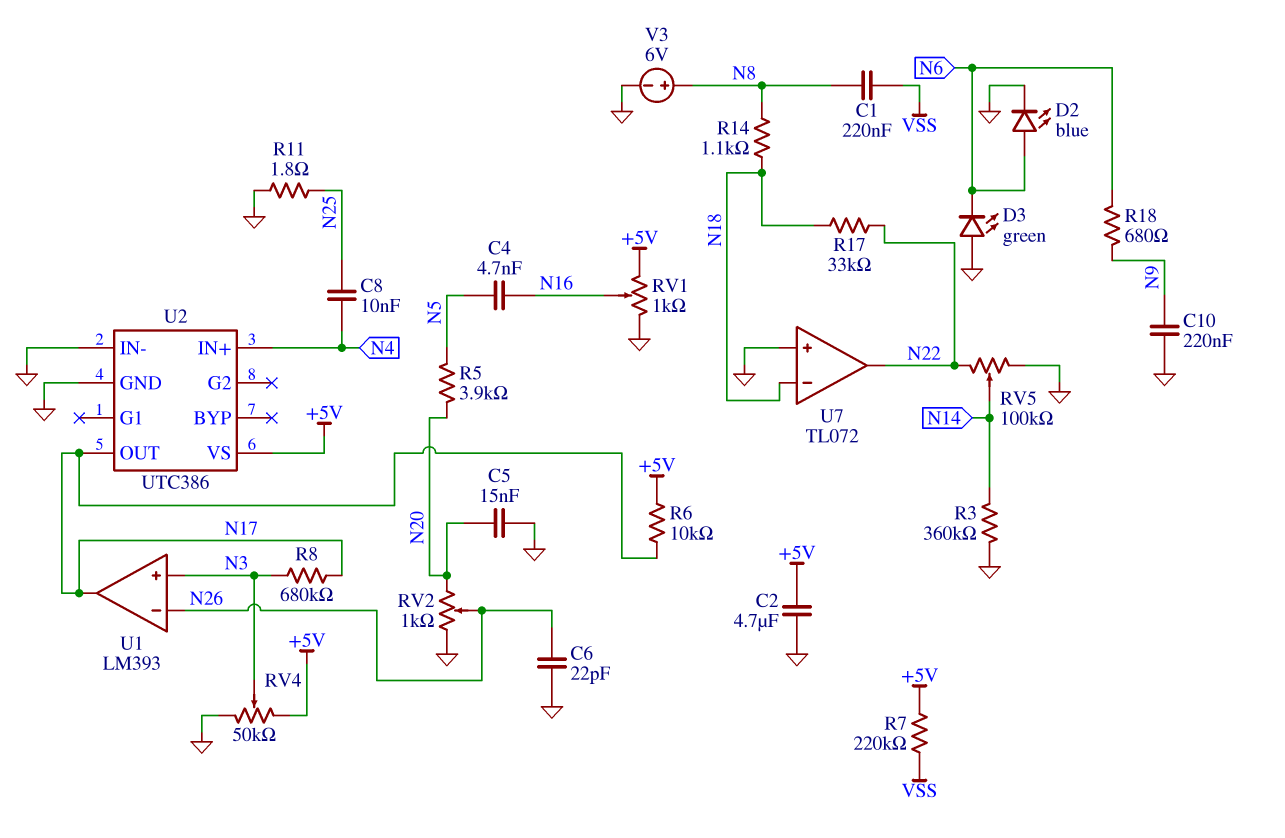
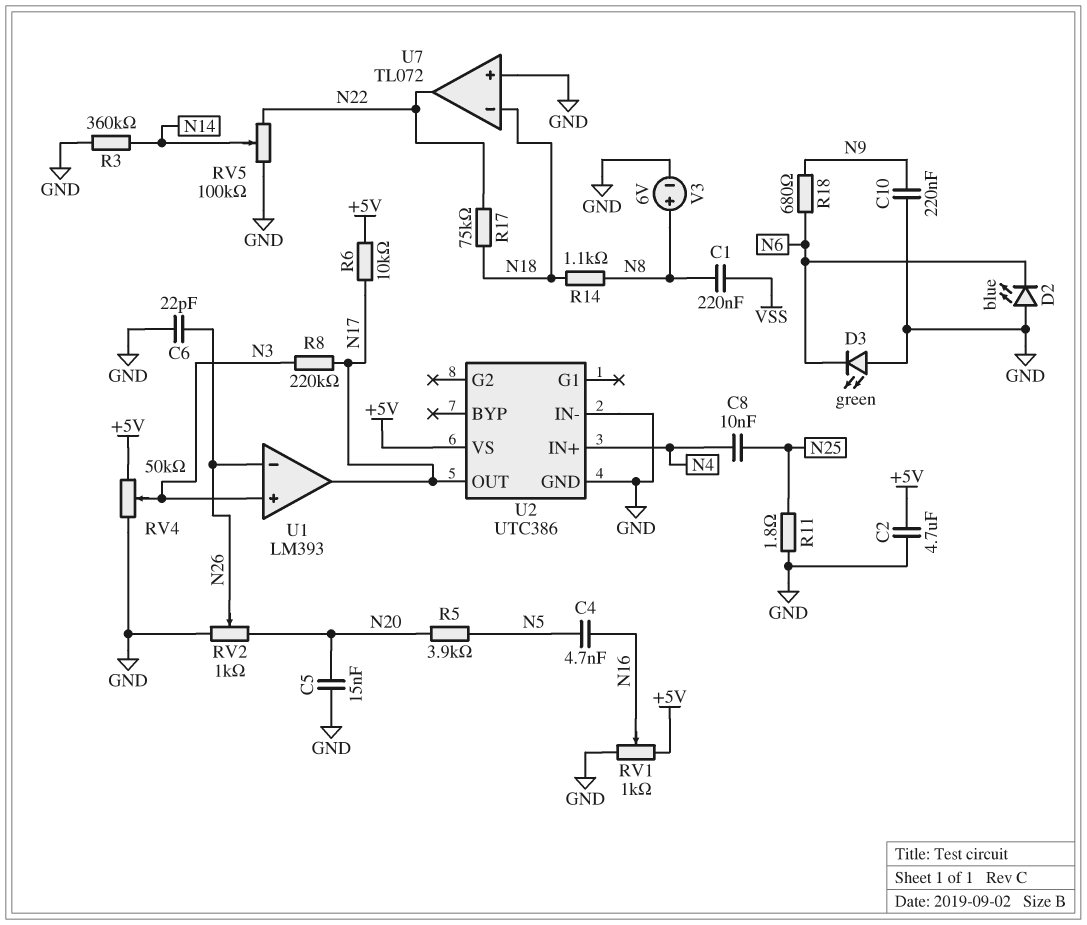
D2: LED blue (A N6, K GND) -> LED blue (A GND, K N6)
R7: 220k (+5V, VSS) -> none
R8: 680k (N3, N17) -> 220k (N3, N17)
R17: 33k (N18, N22) -> 75k (N18, N22)

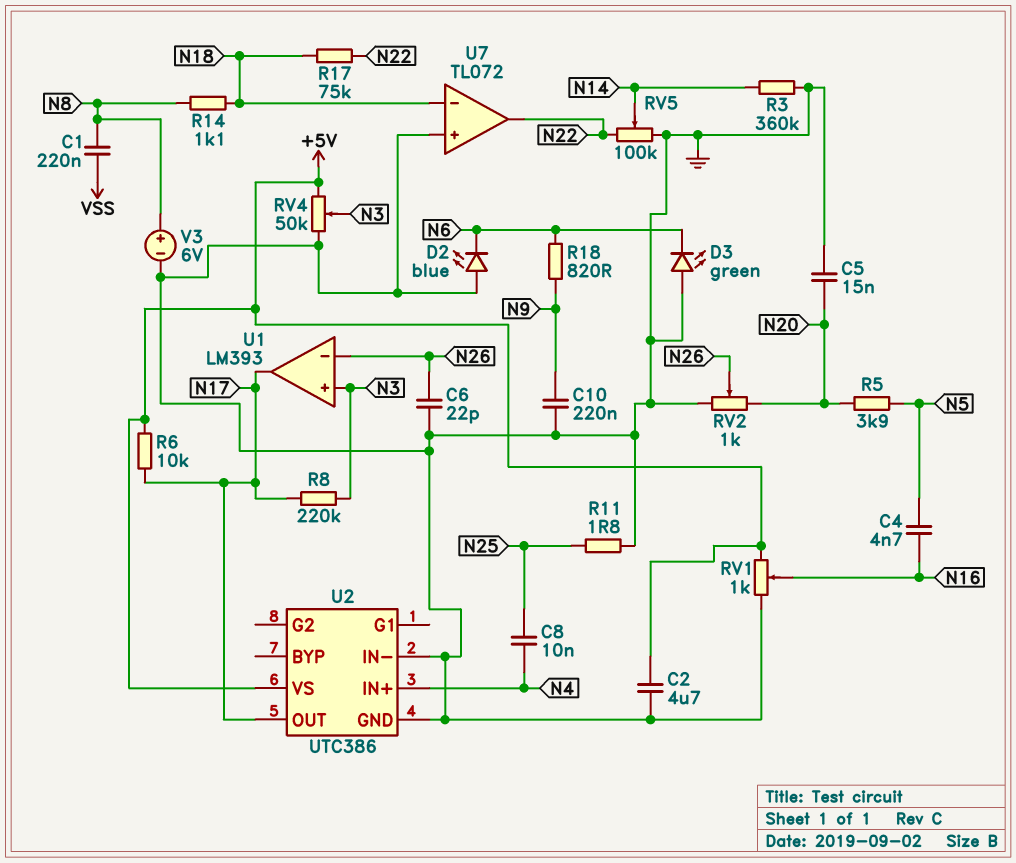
R18: 680 (N6, N9) -> 820 (N6, N9)

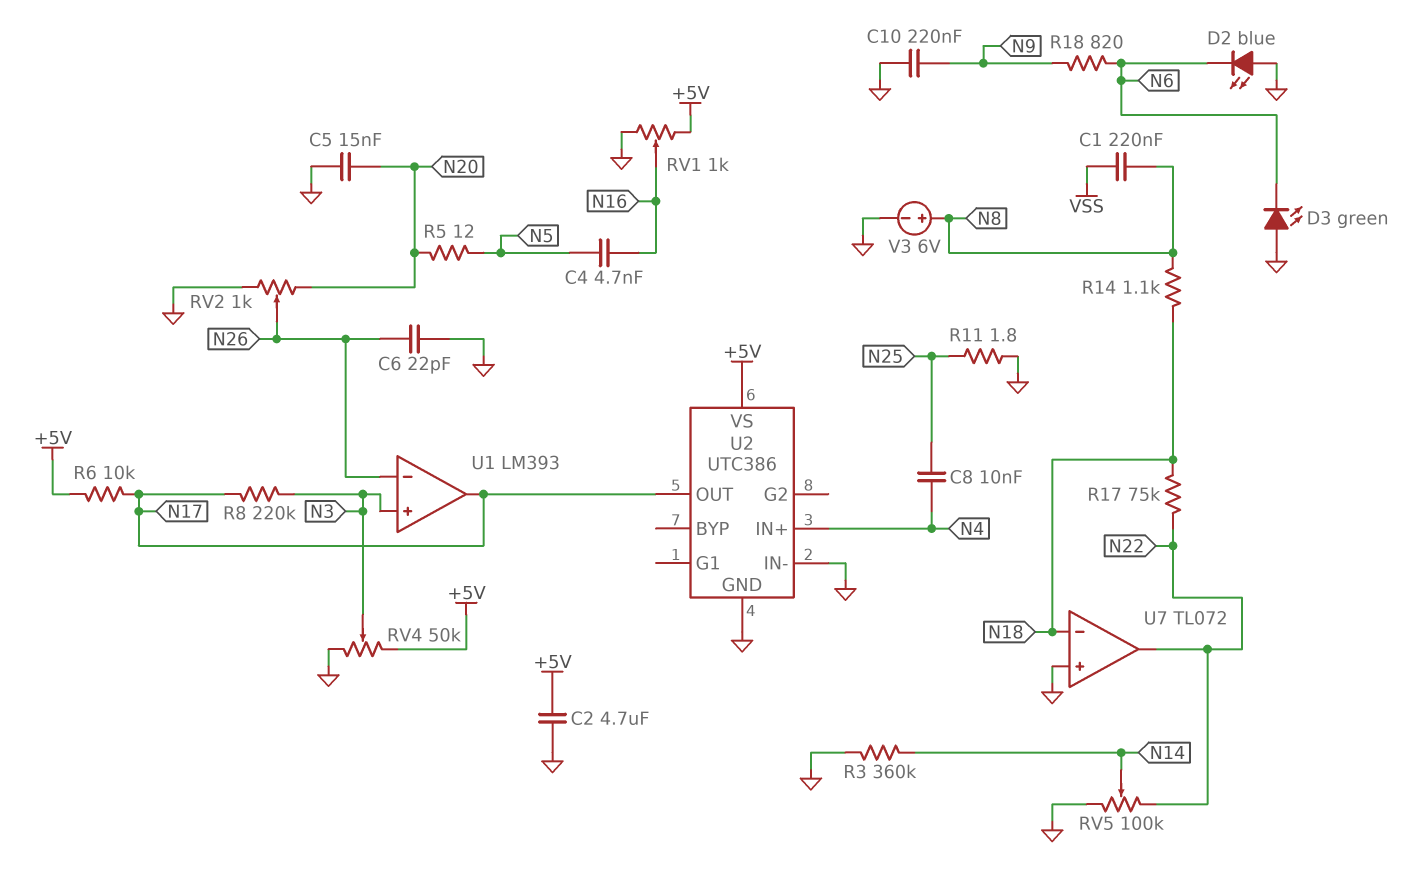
R5: 3.9k (N5, N20) -> 12 (N5, N20)

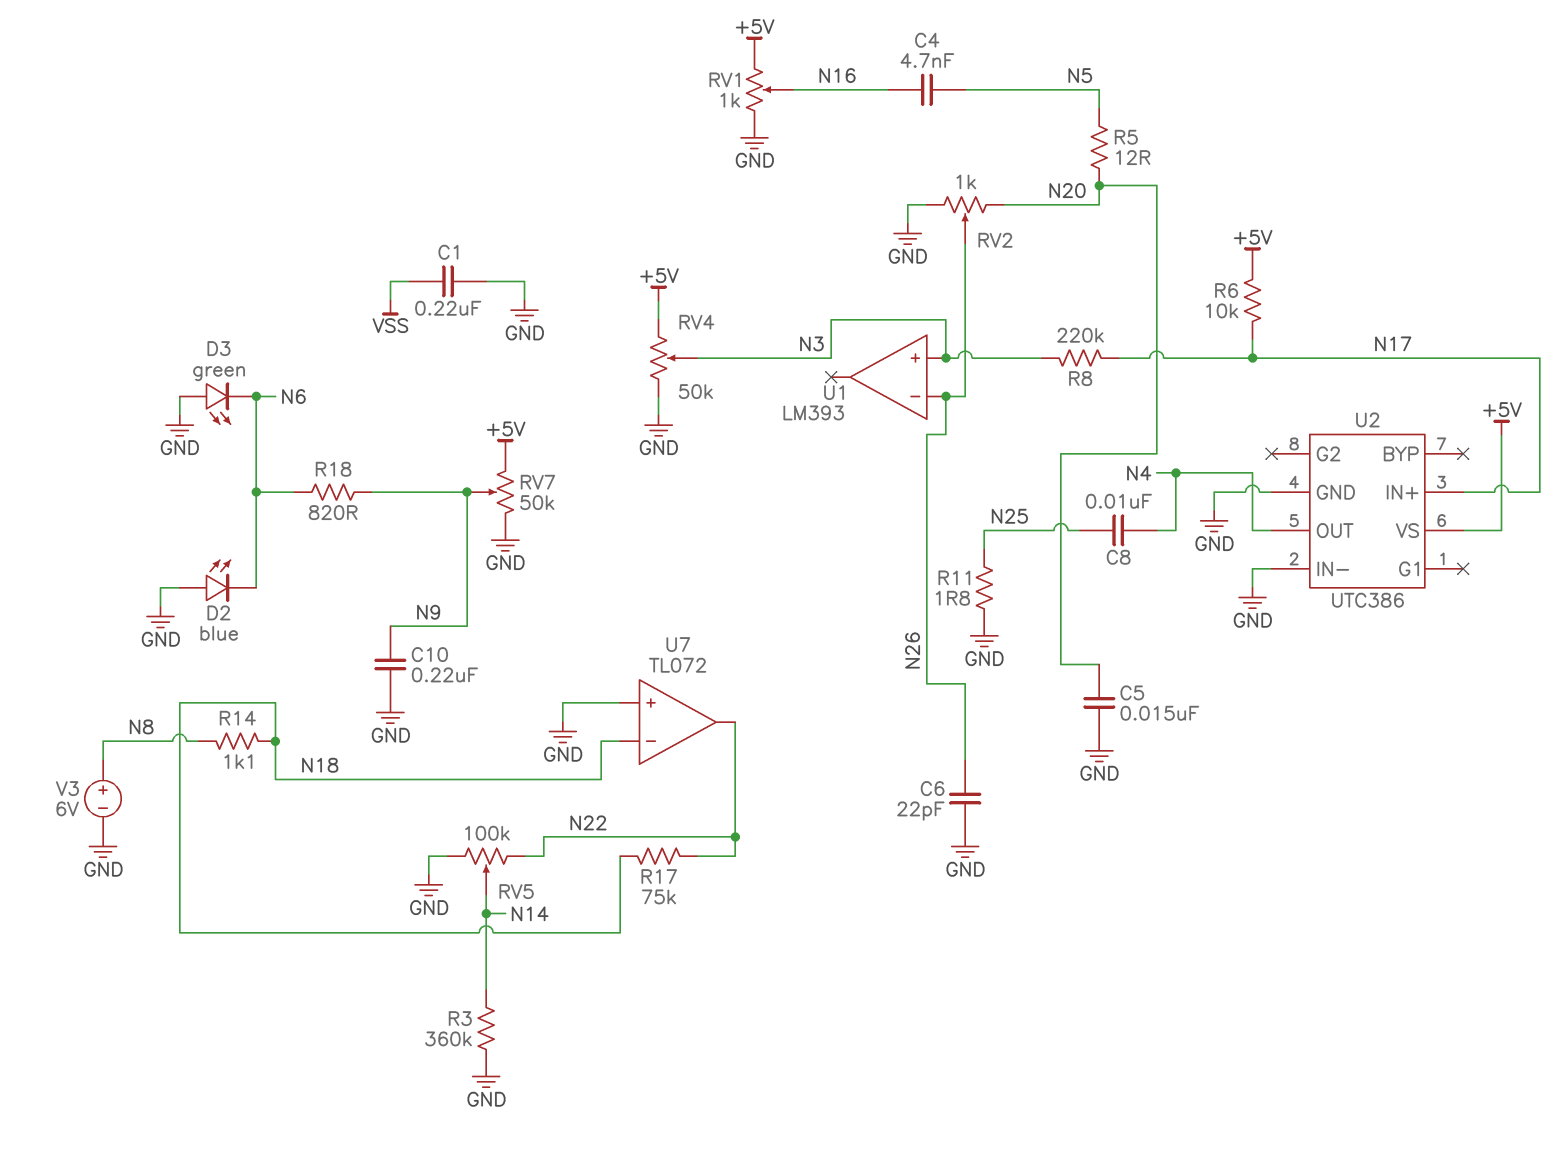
C1: 220nF (N8, VSS) -> 220nF (GND, VSS)
C2: 4.7uF (+5V, GND) -> none
RV7: none -> 50k (+5V, GND, wiper N9)
U1 pin out: N17 -> none
U2 pin IN+: N4 -> N17
U2 pin OUT: N17 -> N4

